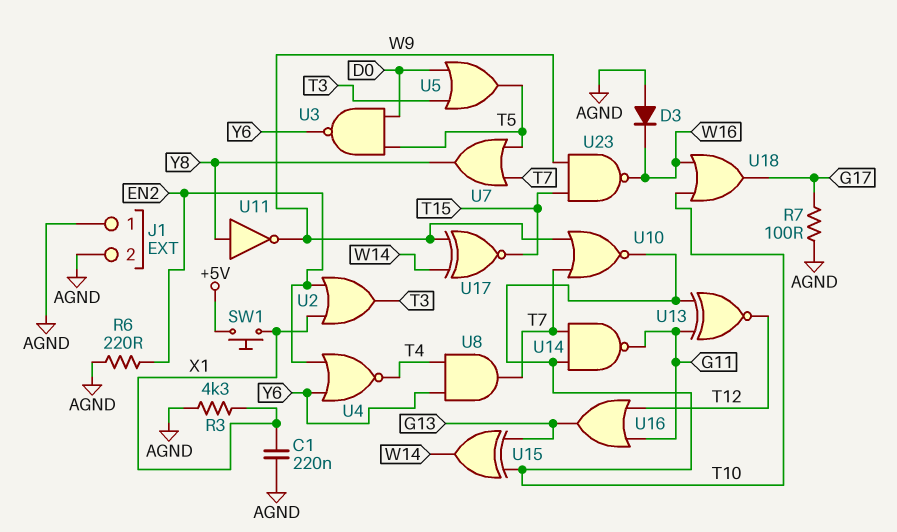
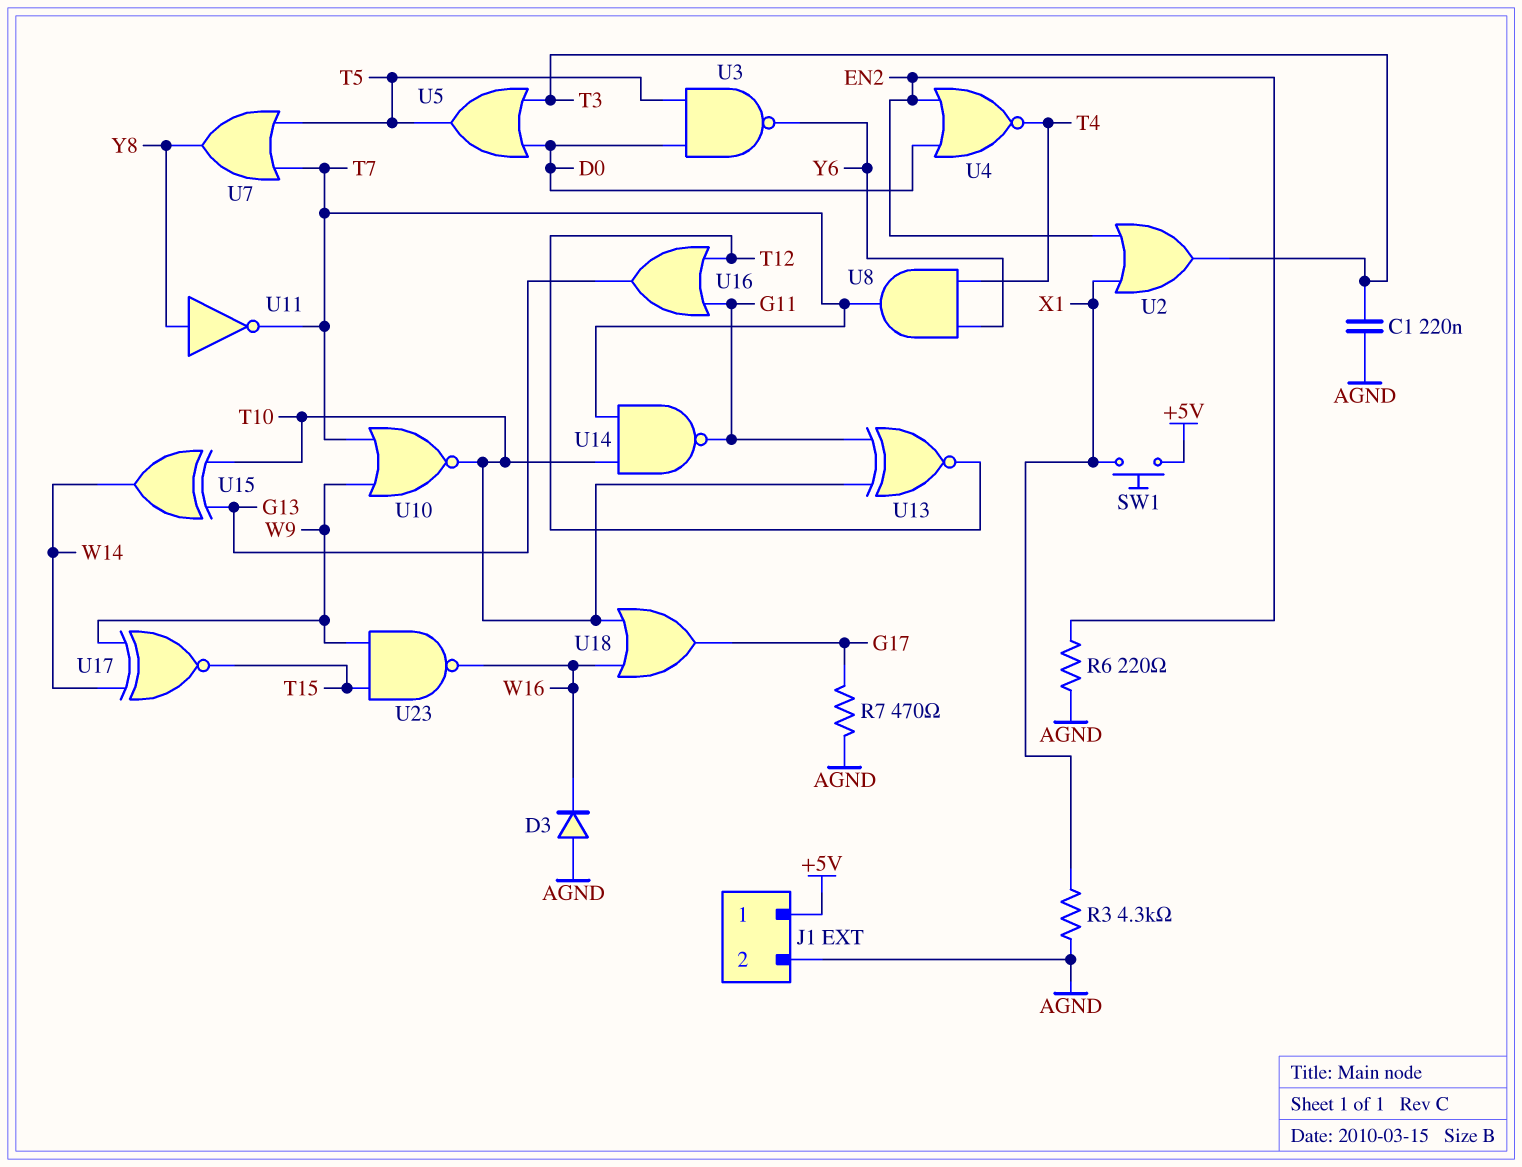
C1: 220nF (AGND, X1) -> 220nF (AGND, T3)
J1 pin 1: AGND -> +5V
R7: 100 (AGND, G17) -> 470 (AGND, G17)
U4: NOR (in EN2, in Y6, out T4) -> NOR (in D0, in EN2, out T4)
U11: NOT (in Y8, out W9) -> NOT (in Y8, out T7)

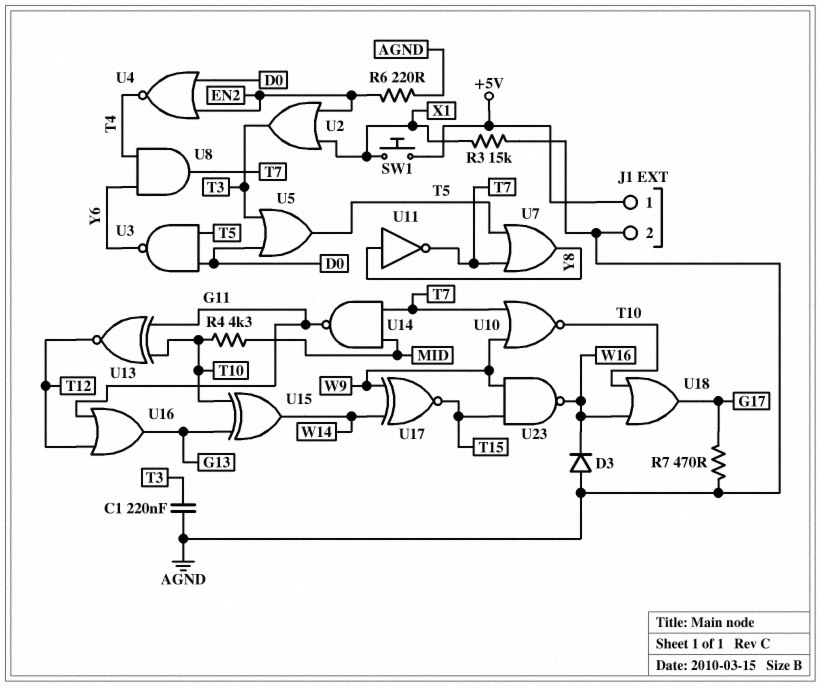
R3: 4.3k (AGND, X1) -> 15k (AGND, X1)
R4: none -> 4.3k (MID, T10)
U14: NAND (in T7, in T10, out G11) -> NAND (in MID, in T7, out G11)

